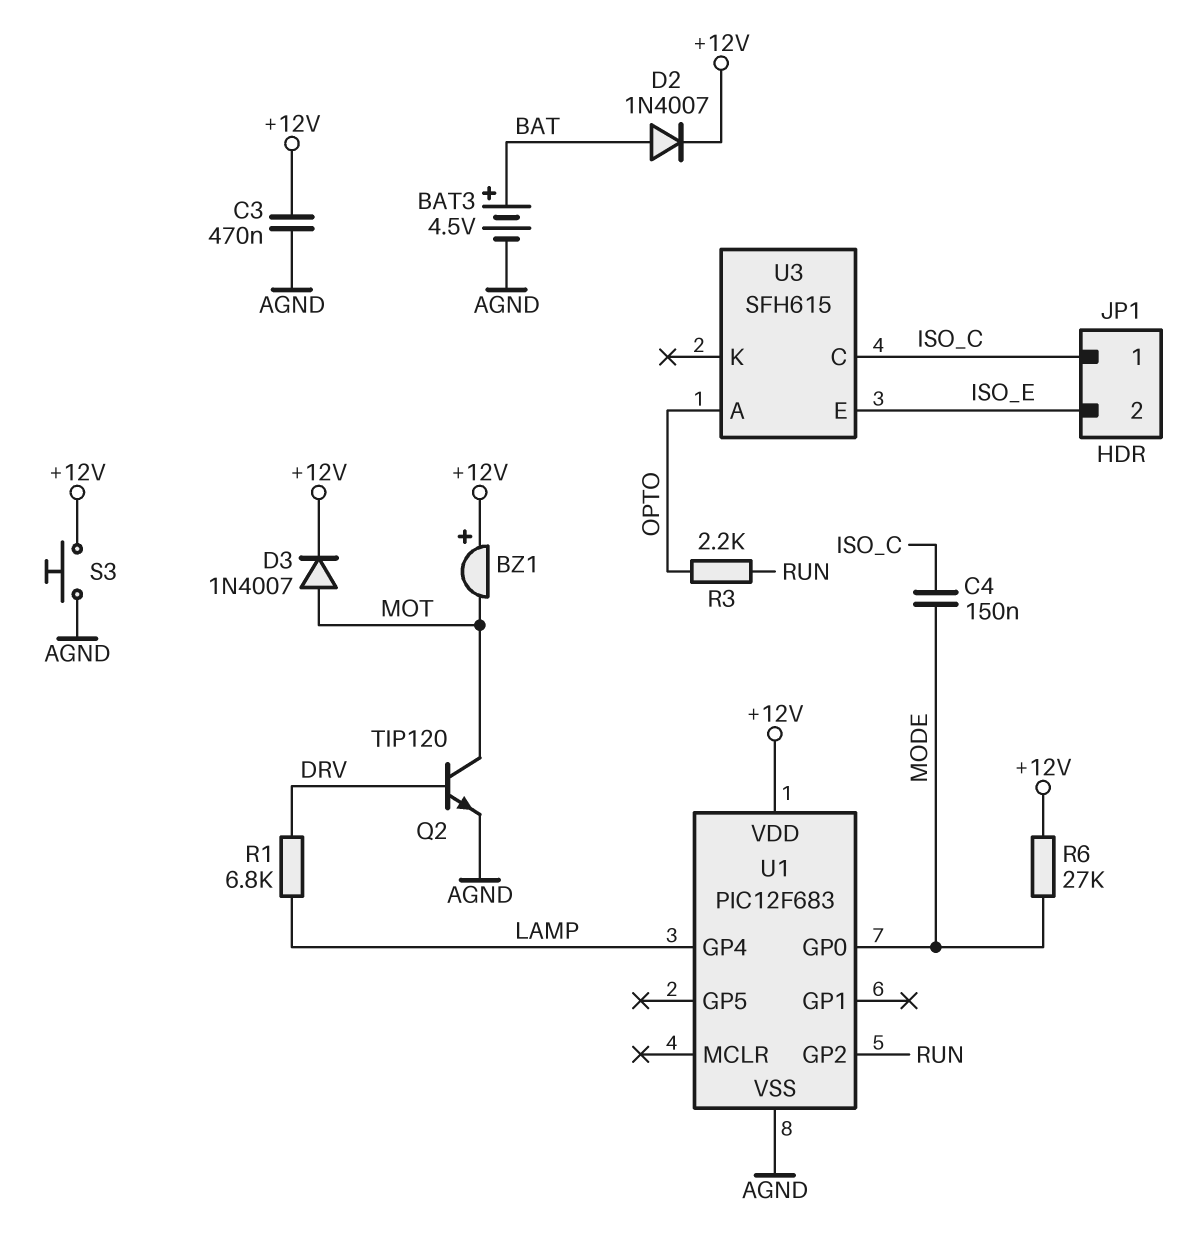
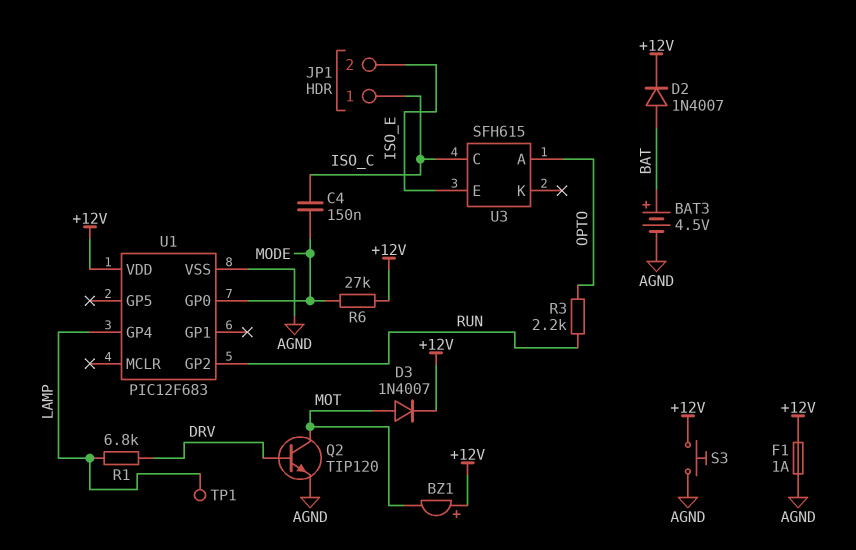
C3: 470nF (+12V, AGND) -> none
F1: none -> 1A (+12V, AGND)
TP1: none -> test point (LAMP)

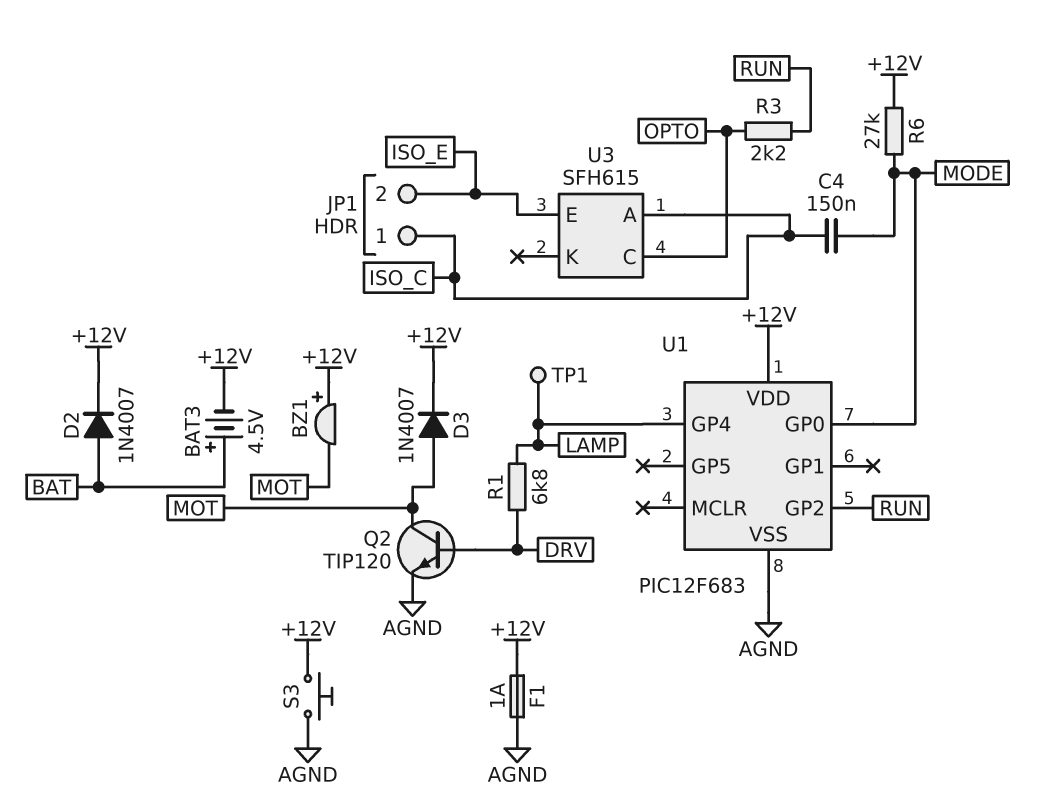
BAT3: 4.5V (plus BAT, minus AGND) -> 4.5V (plus BAT, minus +12V)
U3 pin A: OPTO -> ISO_C
U3 pin C: ISO_C -> OPTO

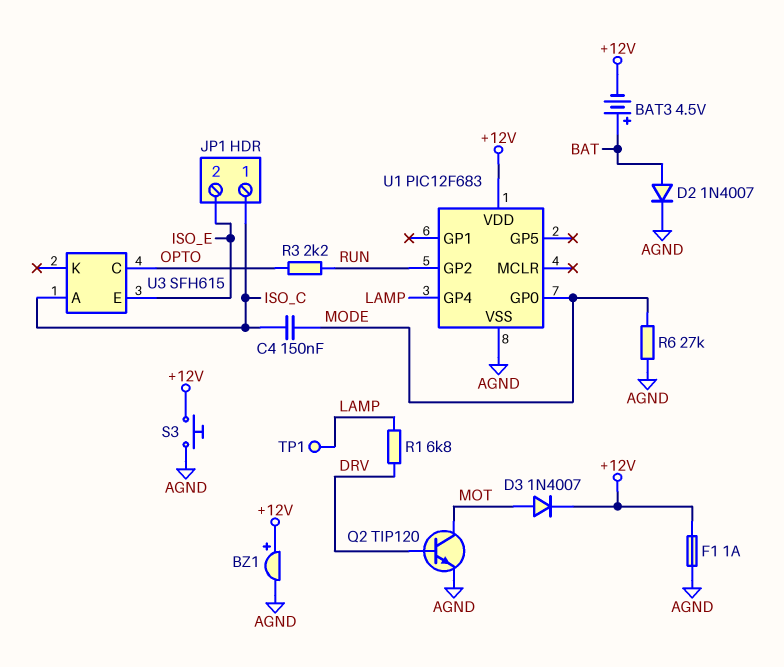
BZ1: buzzer (plus +12V, minus MOT) -> buzzer (plus +12V, minus AGND)
D2: diode 1N4007 (A BAT, K +12V) -> diode 1N4007 (A BAT, K AGND)
R6: 27k (+12V, MODE) -> 27k (AGND, MODE)

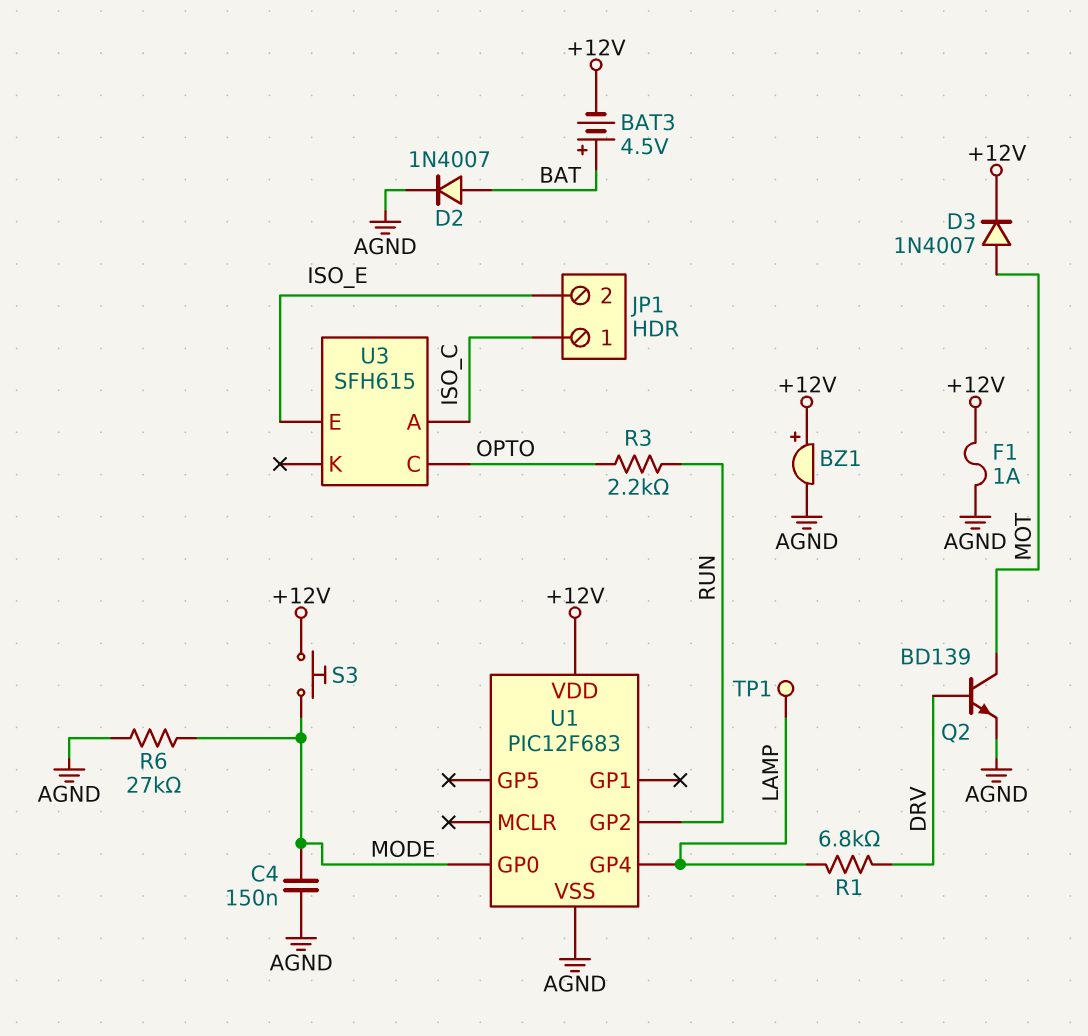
C4: 150nF (ISO_C, MODE) -> 150nF (AGND, MODE)
Q2: NPN TIP120 (B DRV, C MOT, E AGND) -> NPN BD139 (B DRV, C MOT, E AGND)
S3: button (+12V, AGND) -> button (+12V, MODE)

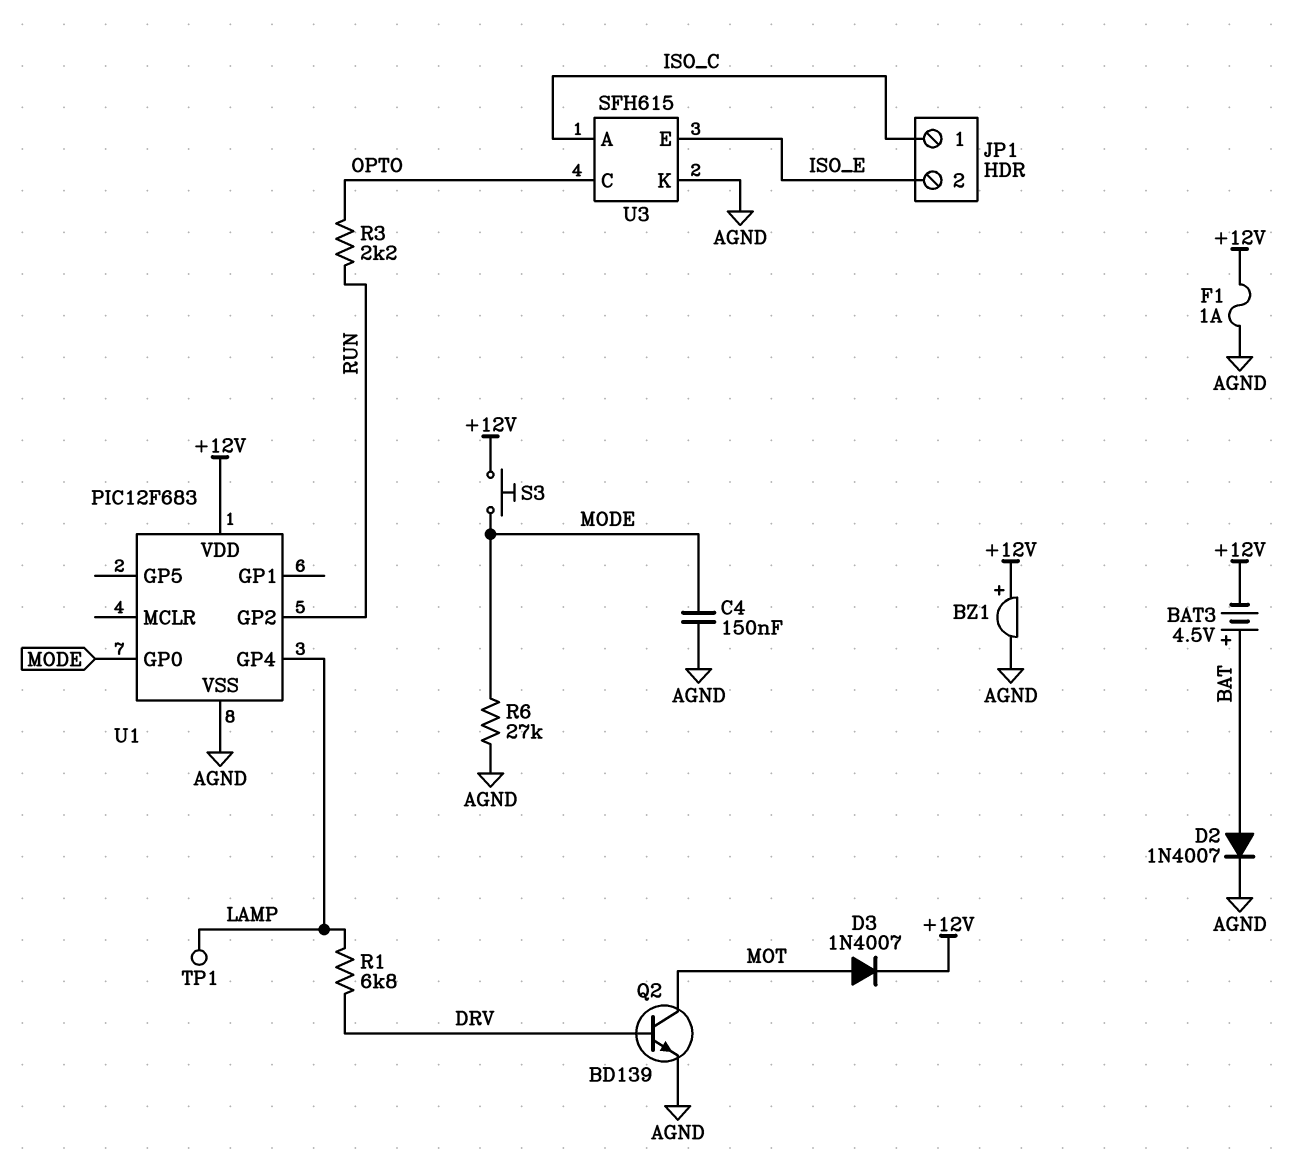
U3 pin K: none -> AGND

